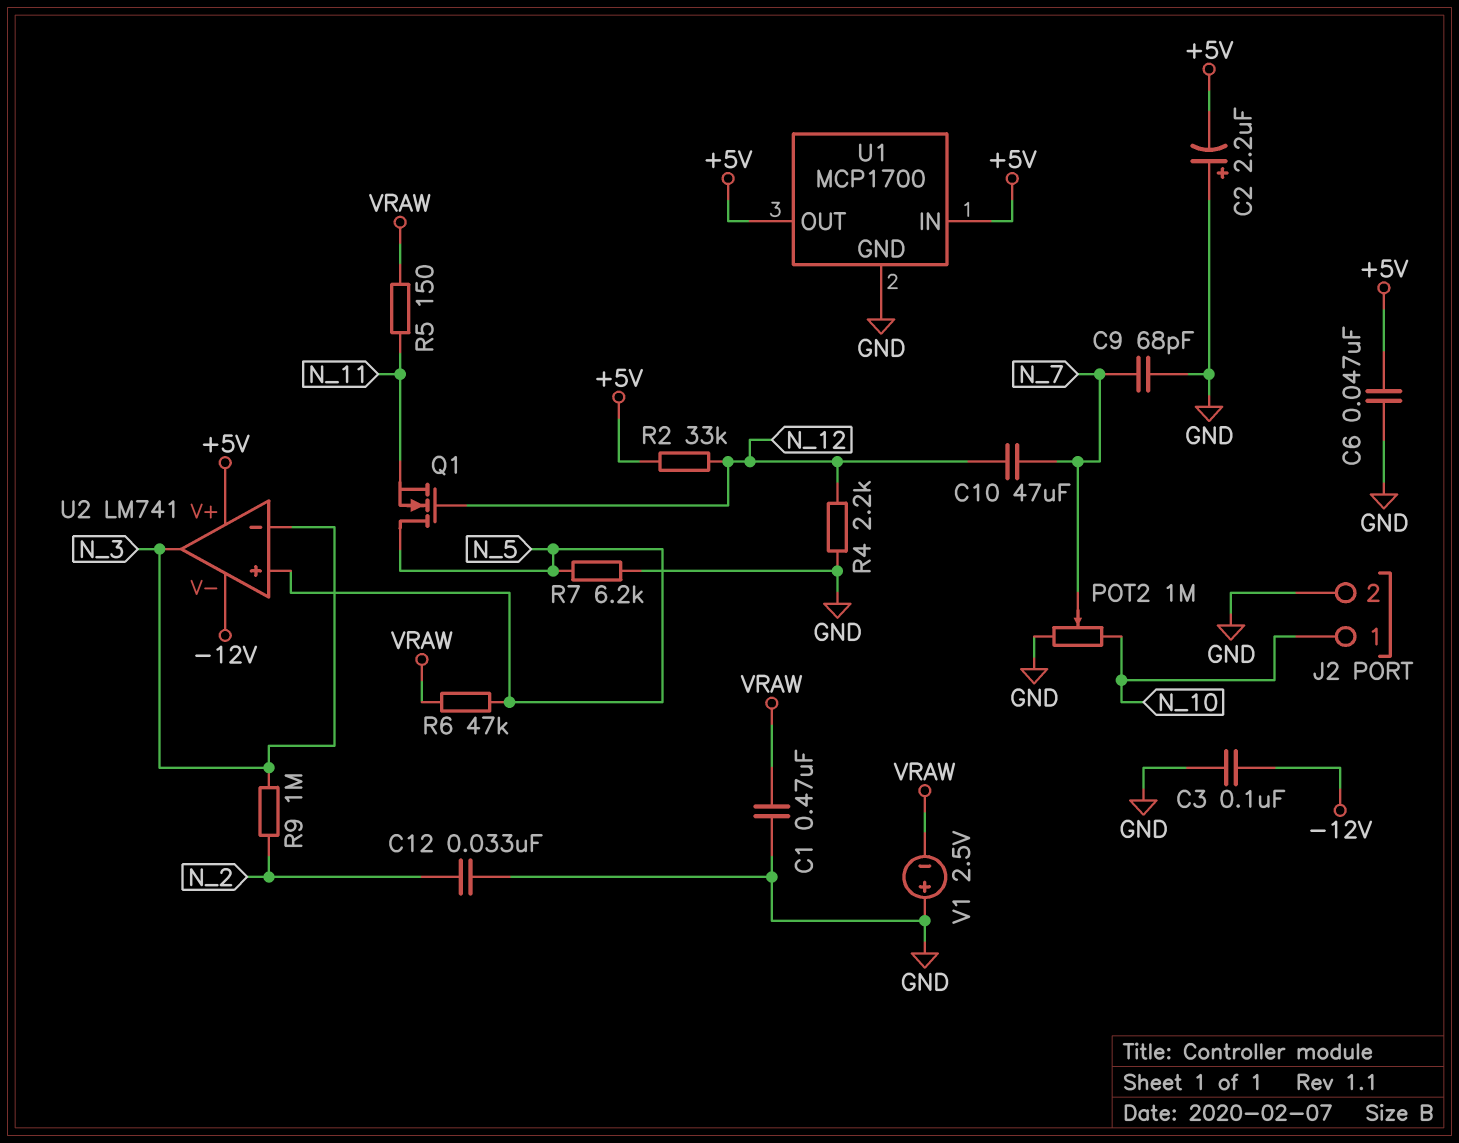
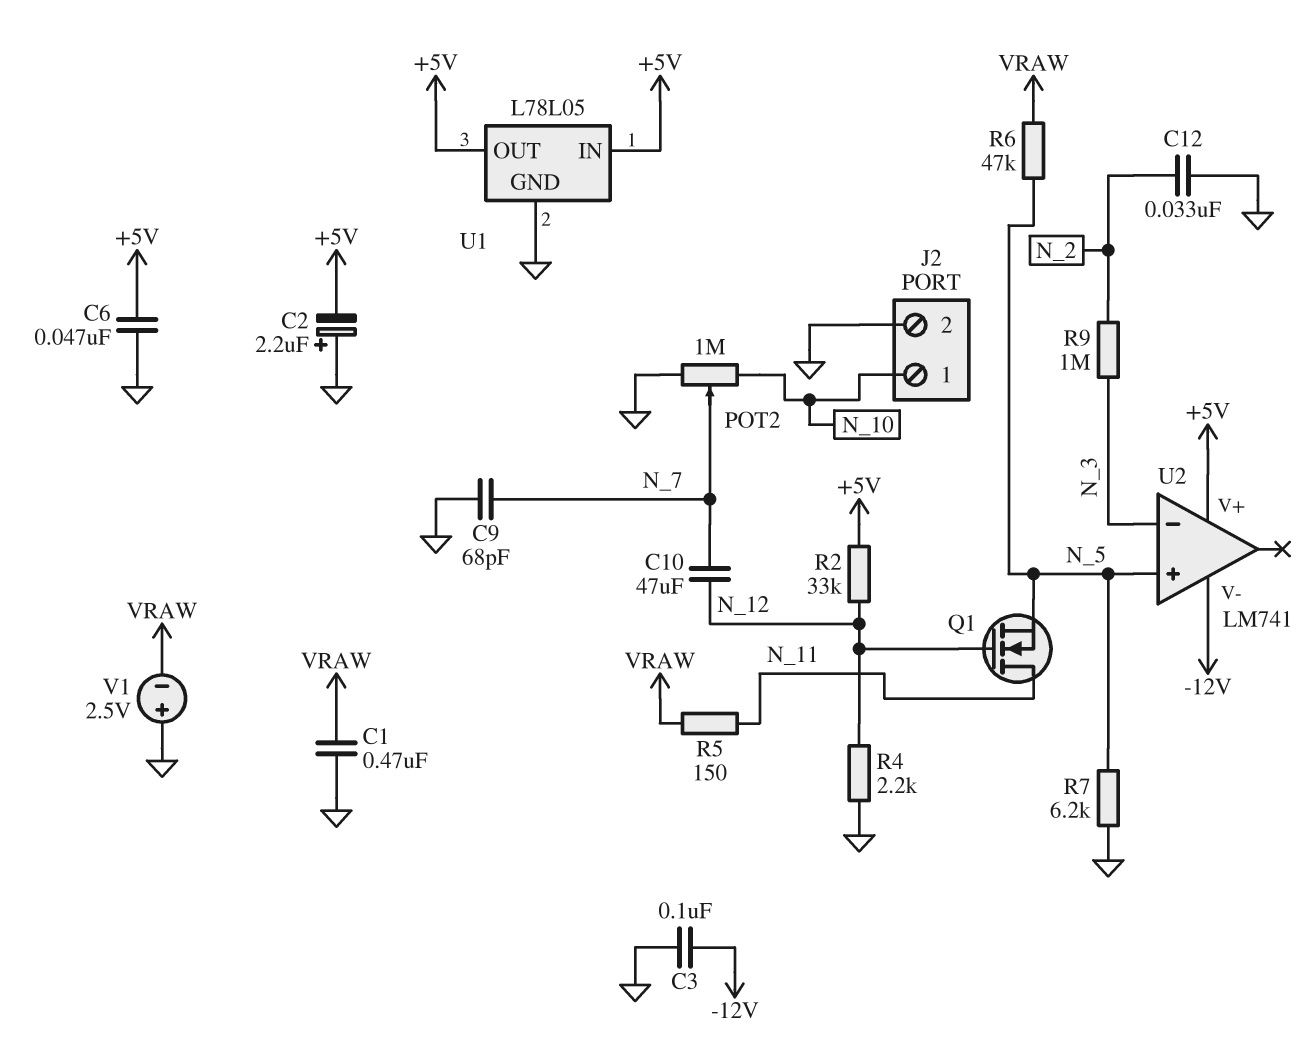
Q1: NMOS (G N_12, D N_5, S N_11) -> NMOS (G N_12, D N_11, S N_5)
U1: MCP1700 -> L78L05
U2 pin out: N_3 -> none

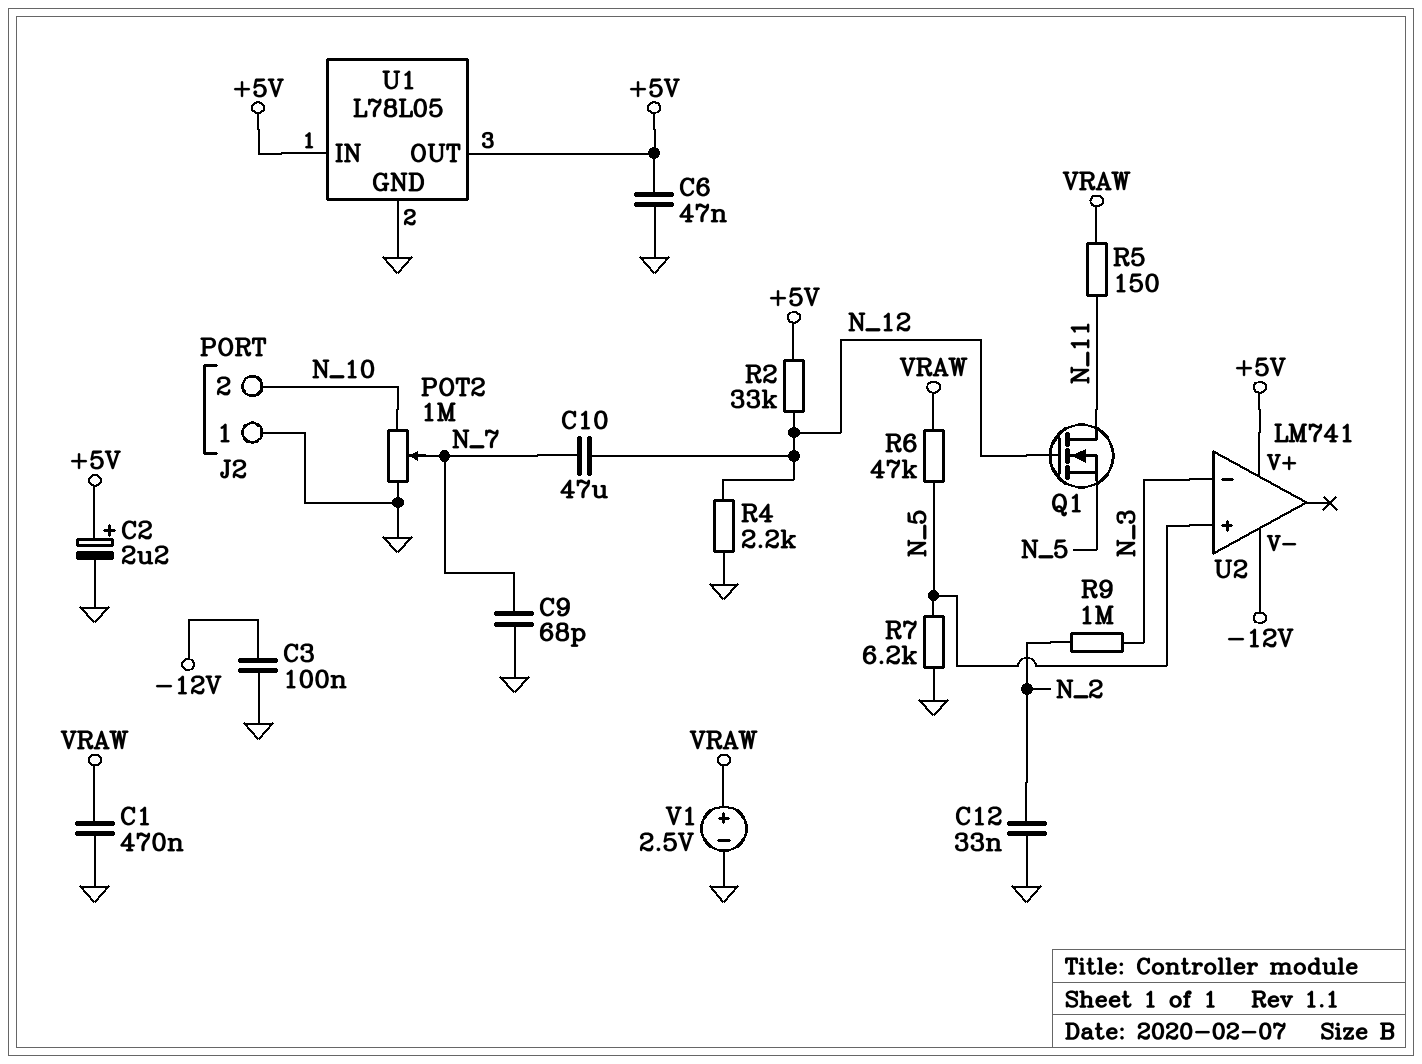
C2: 2.2uF (plus GND, minus +5V) -> 2.2uF (plus +5V, minus GND)
J2 pin 1: N_10 -> GND
J2 pin 2: GND -> N_10
V1: 2.5V (plus GND, minus VRAW) -> 2.5V (plus VRAW, minus GND)

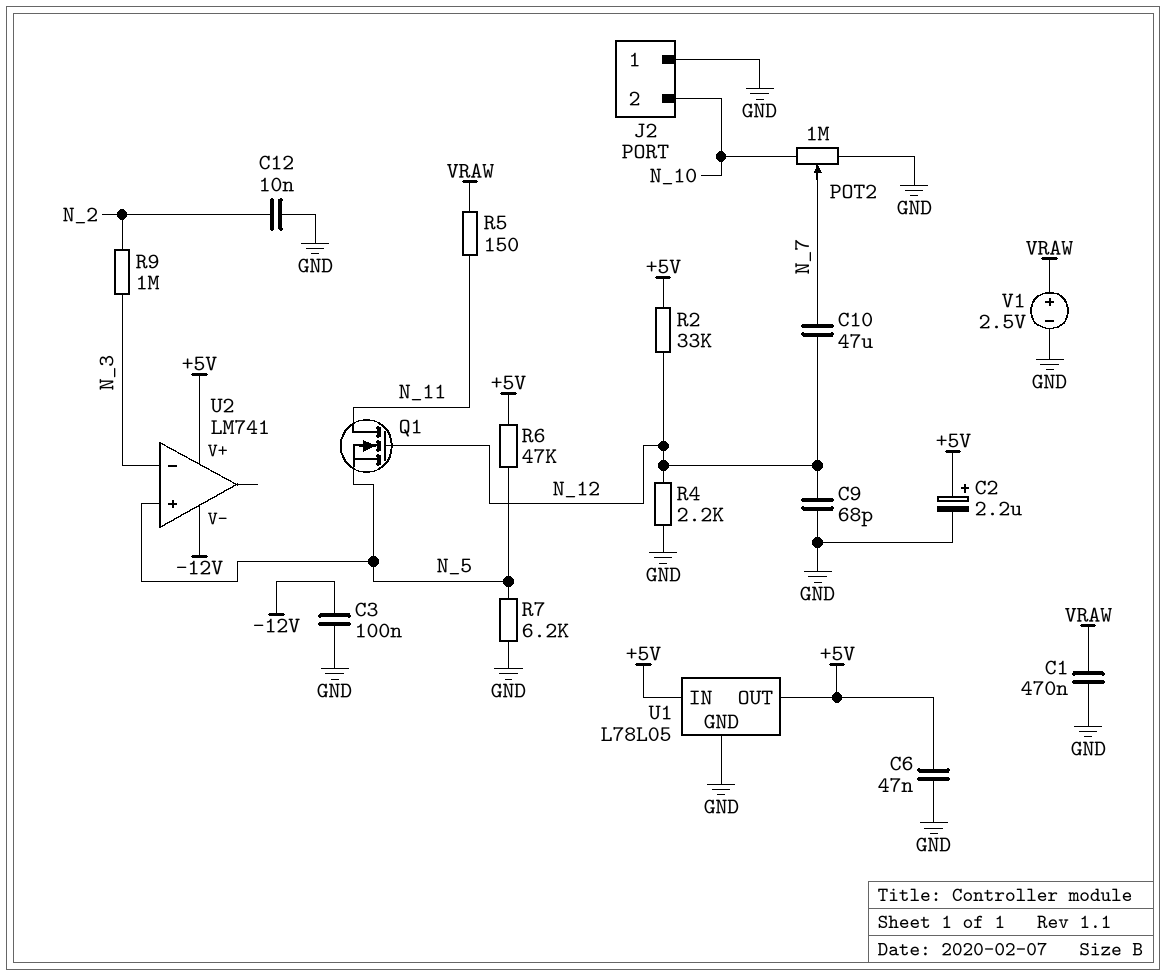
C9: 68pF (GND, N_7) -> 68pF (GND, N_12)
C12: 33nF (GND, N_2) -> 10nF (GND, N_2)
R6: 47k (N_5, VRAW) -> 47k (+5V, N_5)

